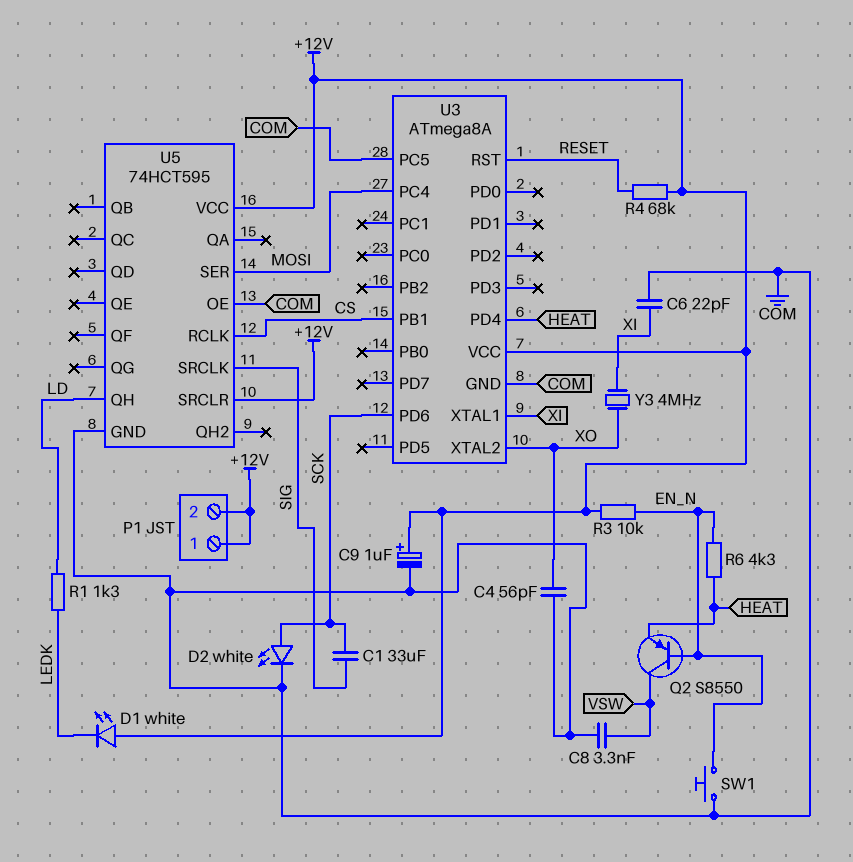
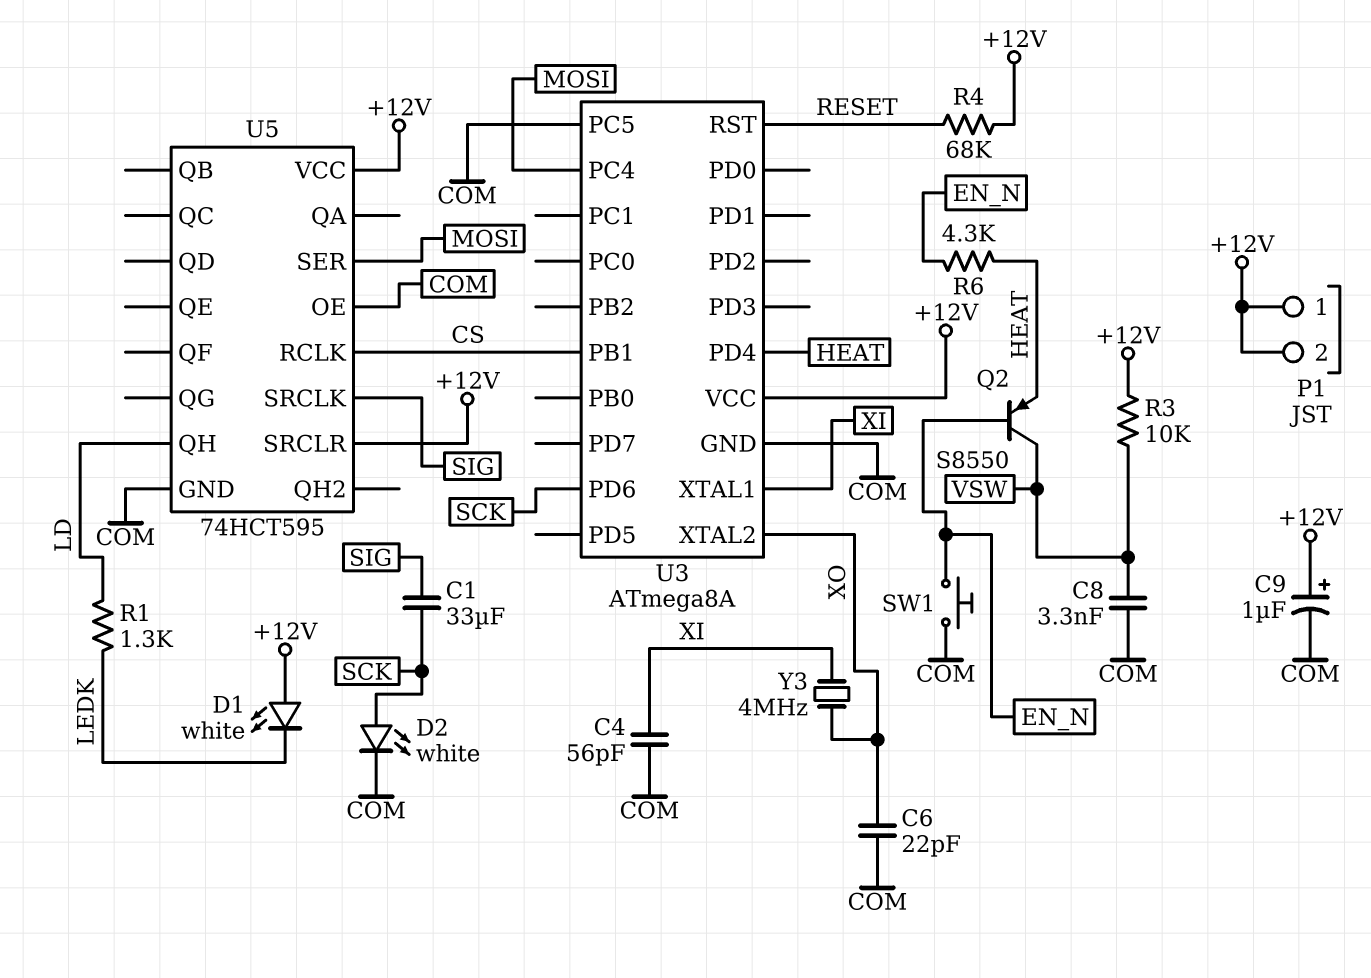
C4: 56pF (COM, XO) -> 56pF (COM, XI)
C6: 22pF (COM, XI) -> 22pF (COM, XO)
R3: 10k (+12V, EN_N) -> 10k (+12V, VSW)

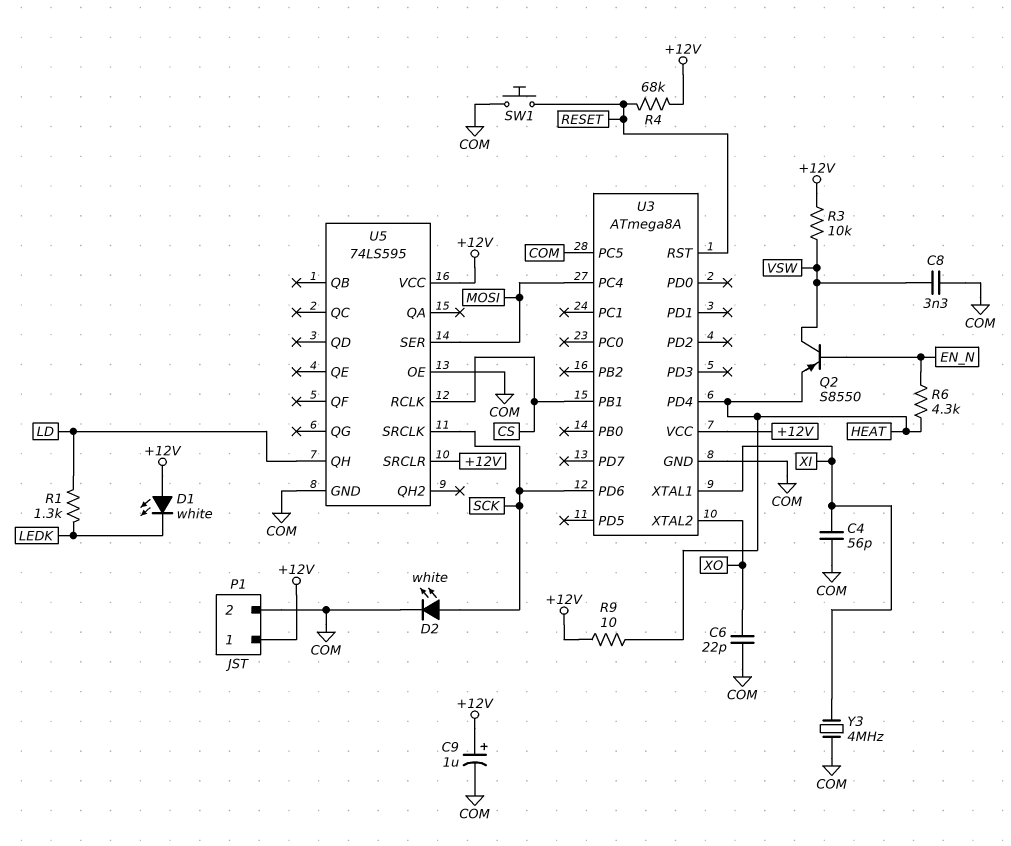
C1: 33uF (SCK, SIG) -> none
P1 pin 2: +12V -> COM
R9: none -> 10 (+12V, HEAT)
SW1: button (COM, EN_N) -> button (COM, RESET)
U5: 74HCT595 -> 74LS595
U5 pin SRCLK: SIG -> SCK
Y3: 4MHz (XI, XO) -> 4MHz (COM, XI)

